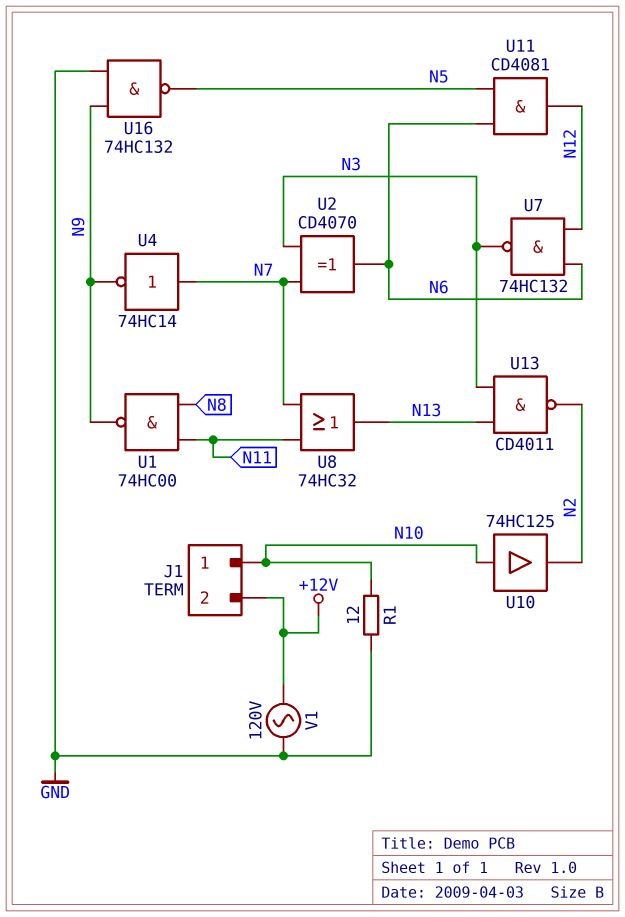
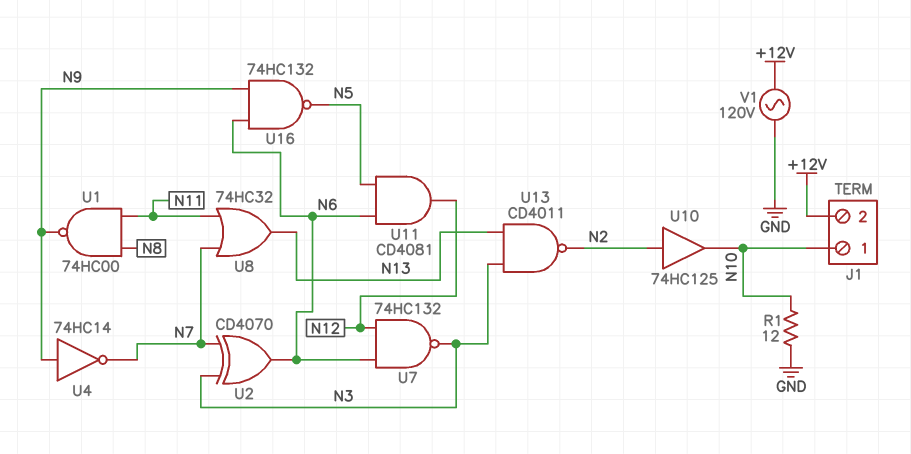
U4: NOT 74HC14 (in N7, out N9) -> NOT 74HC14 (in N9, out N7)
U10: buffer 74HC125 (in N10, out N2) -> buffer 74HC125 (in N2, out N10)
U16: NAND 74HC132 (in GND, in N9, out N5) -> NAND 74HC132 (in N6, in N9, out N5)

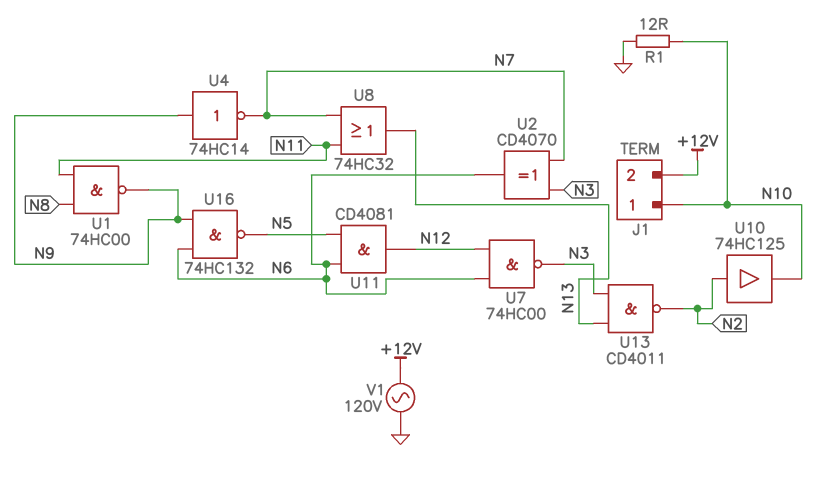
U7: NAND 74HC132 (in N6, in N12, out N3) -> NAND 74HC00 (in N6, in N12, out N3)

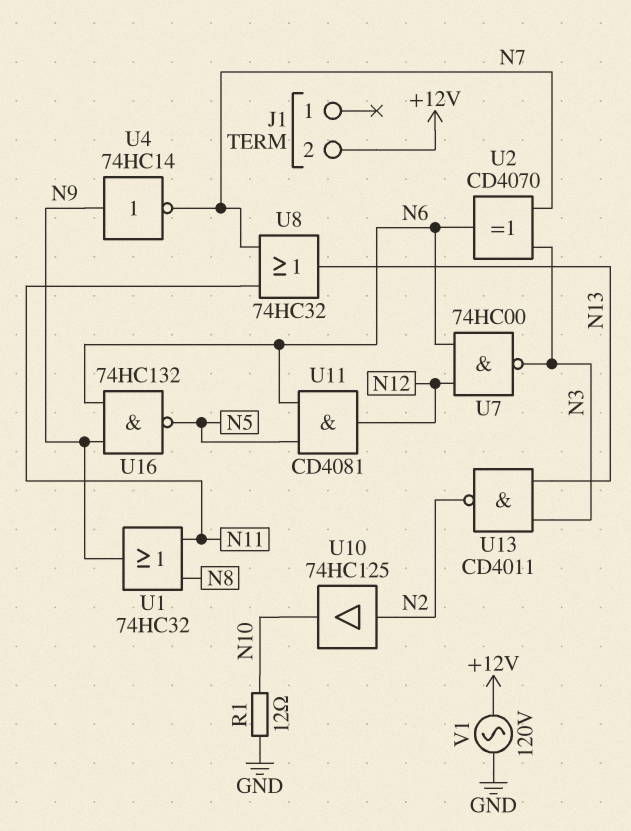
J1 pin 1: N10 -> none
U1: NAND 74HC00 (in N8, in N11, out N9) -> OR 74HC32 (in N8, in N11, out N9)

